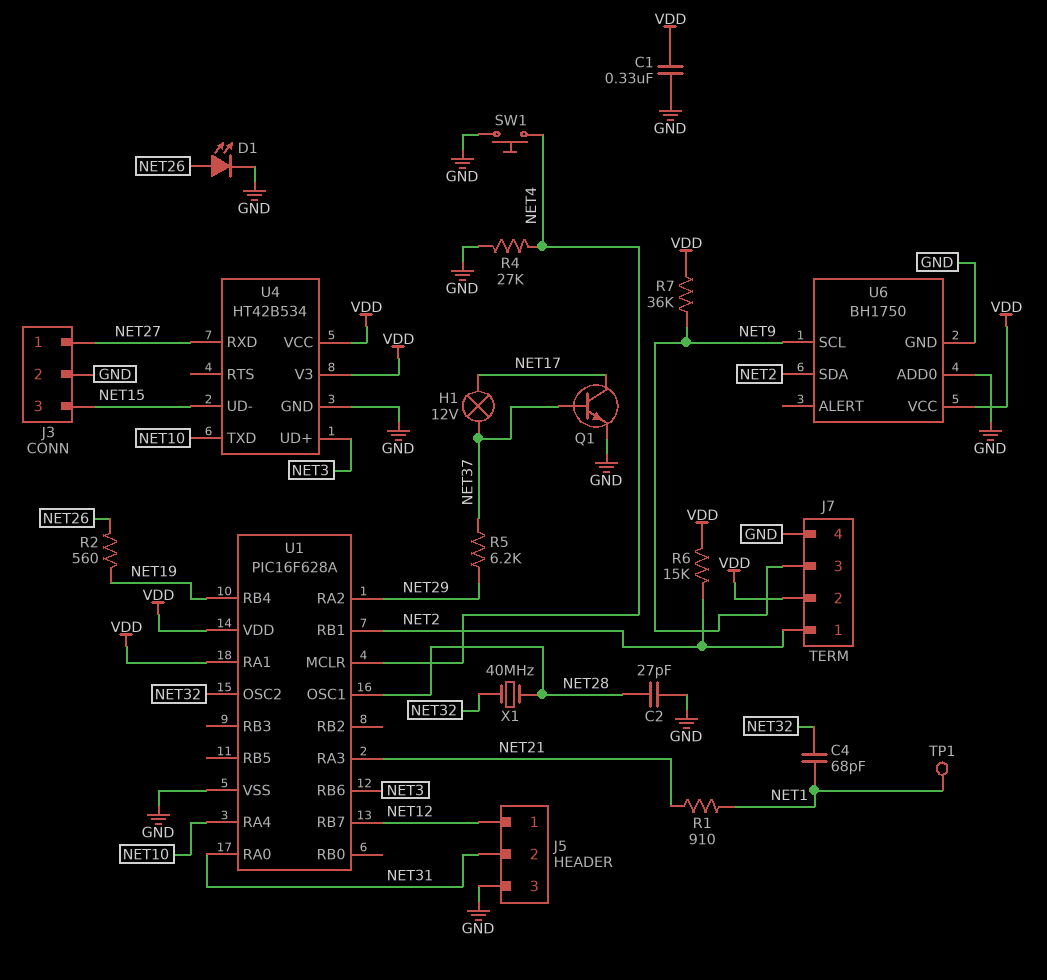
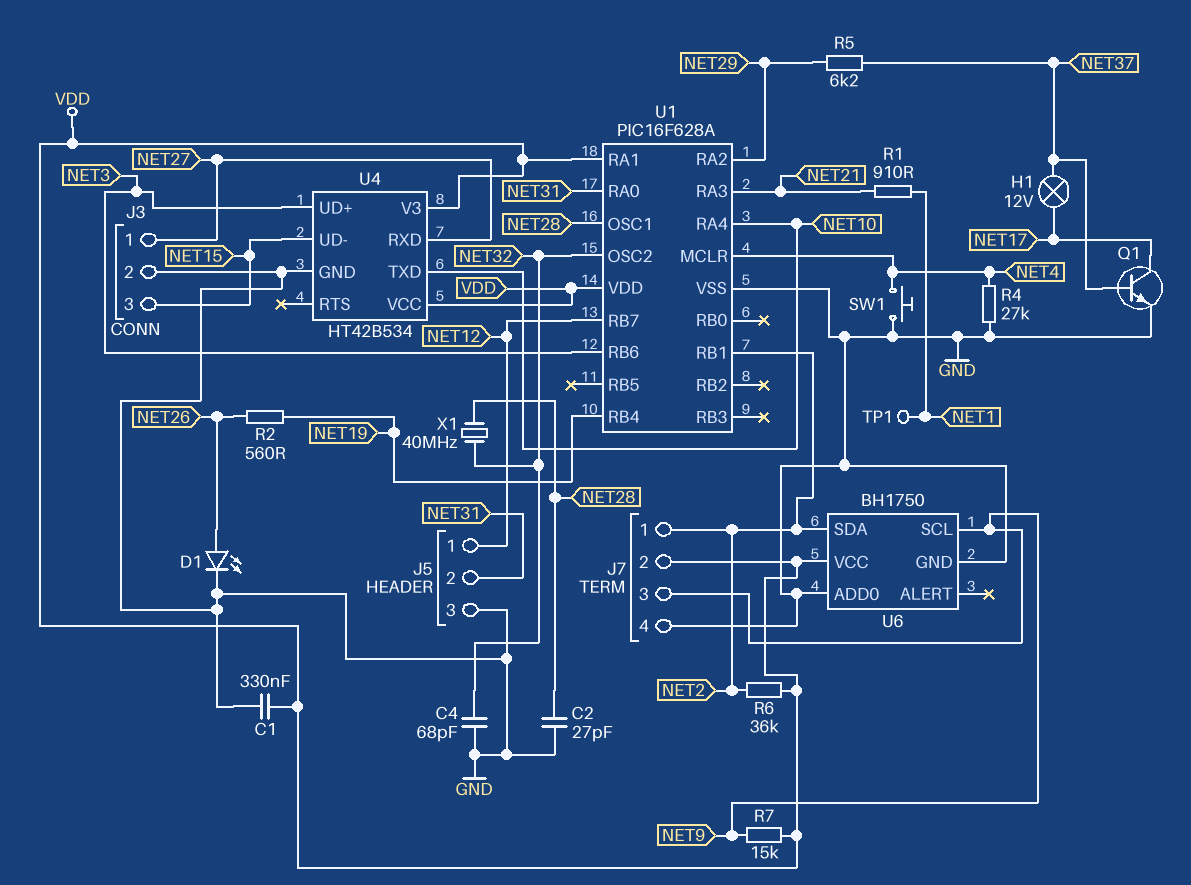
C4: 68pF (NET1, NET32) -> 68pF (GND, NET32)
R6: 15k (NET2, VDD) -> 36k (NET2, VDD)
R7: 36k (NET9, VDD) -> 15k (NET9, VDD)

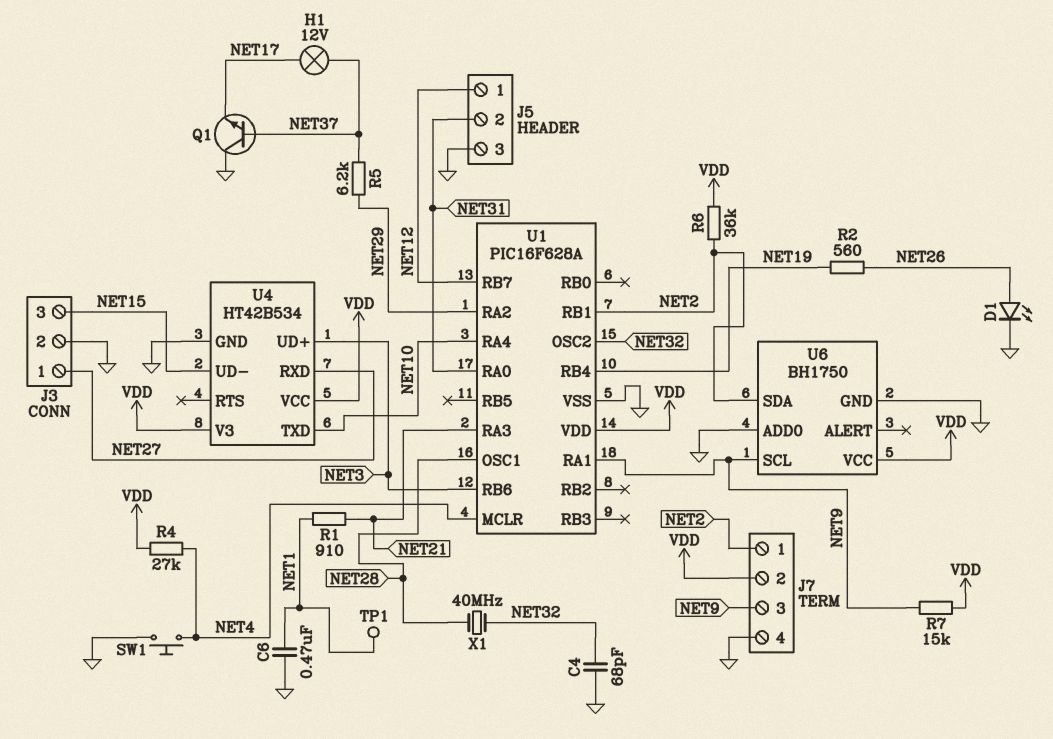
C1: 330nF (GND, VDD) -> none
C2: 27pF (GND, NET28) -> none
C6: none -> 470nF (GND, NET1)
Q1: NPN (B NET37, C NET17, E GND) -> NPN (B NET37, C GND, E NET17)
R4: 27k (GND, NET4) -> 27k (NET4, VDD)
U1 pin RA1: VDD -> NET9

